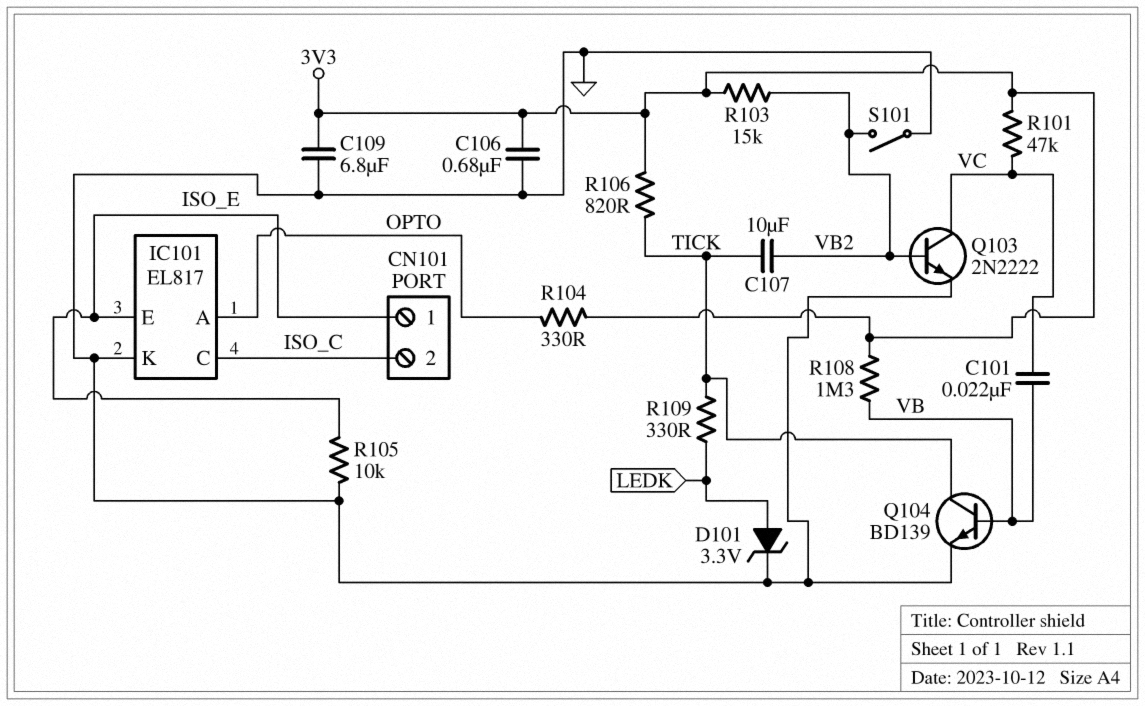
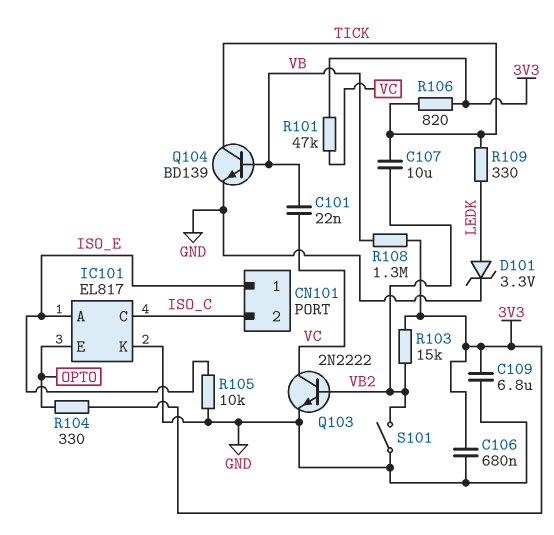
IC101 pin A: OPTO -> ISO_E
IC101 pin E: ISO_E -> OPTO

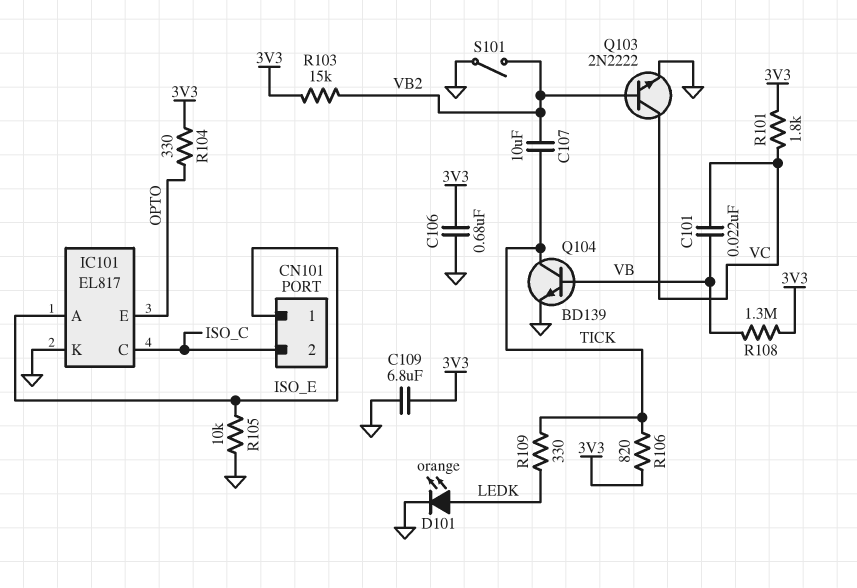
D101: zener 3.3V (A LEDK, K GND) -> LED orange (A LEDK, K GND)
R101: 47k (3V3, VC) -> 1.8k (3V3, VC)

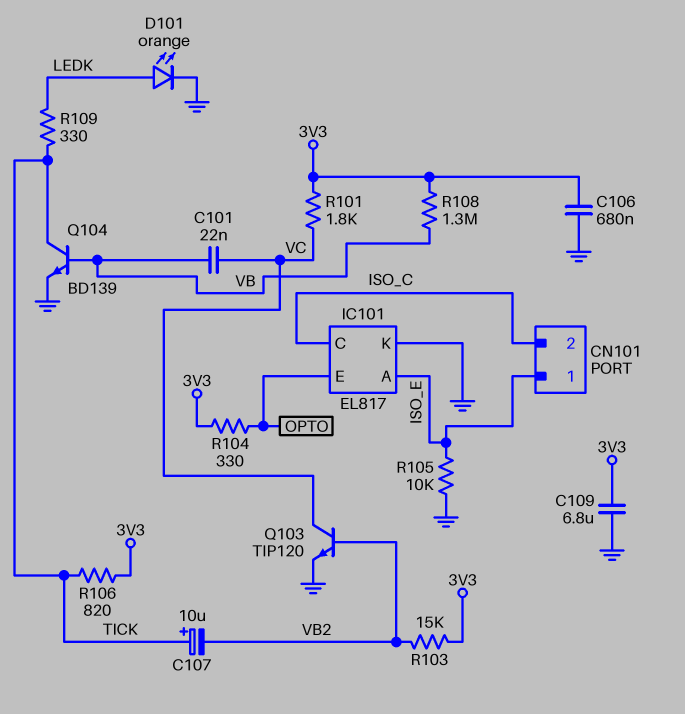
C107: 10uF (TICK, VB2) -> 10uF (plus TICK, minus VB2)
Q103: NPN 2N2222 (B VB2, C VC, E GND) -> NPN TIP120 (B VB2, C VC, E GND)
S101: switch (GND, VB2) -> none

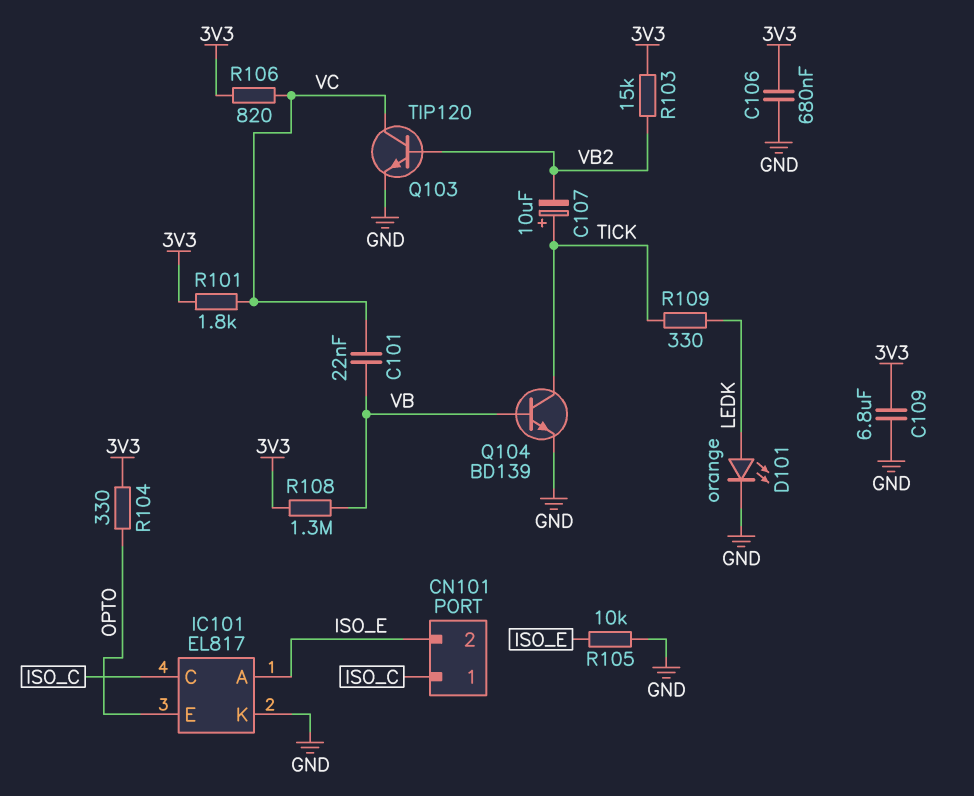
CN101 pin 1: ISO_E -> ISO_C
CN101 pin 2: ISO_C -> ISO_E
R106: 820 (3V3, TICK) -> 820 (3V3, VC)

